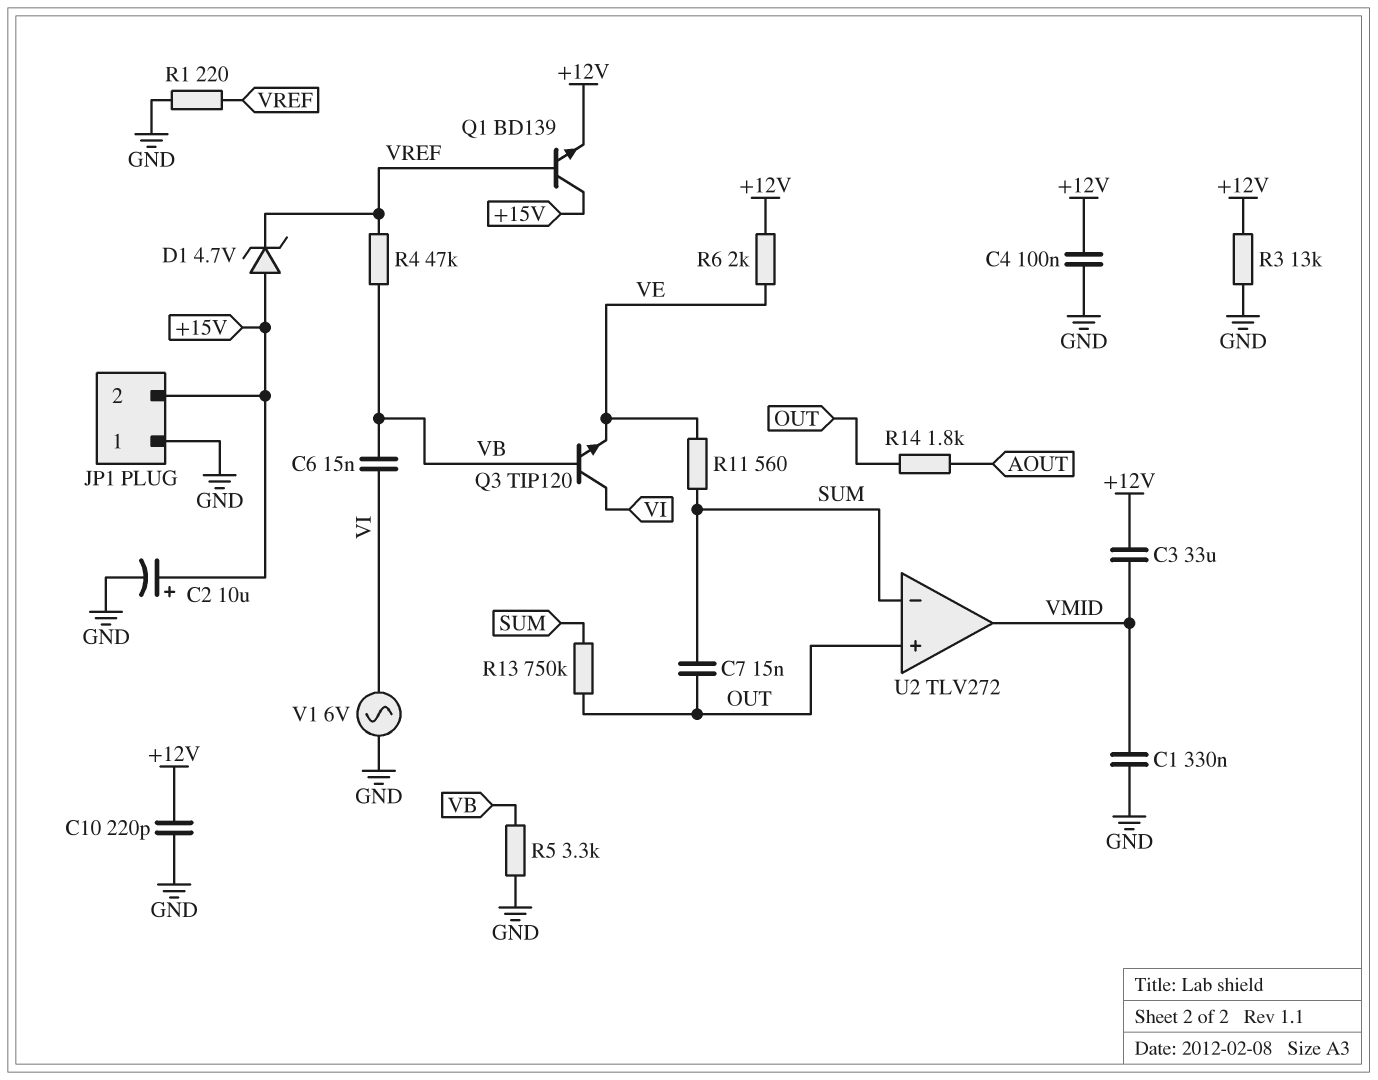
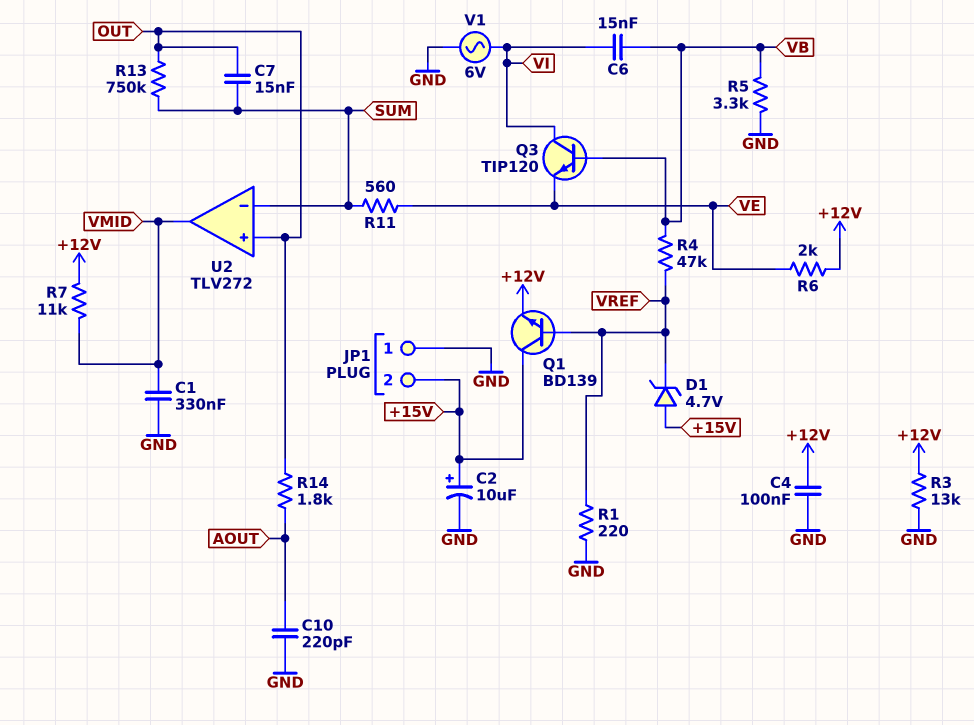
C3: 33uF (+12V, VMID) -> none
C10: 220pF (+12V, GND) -> 220pF (AOUT, GND)
R7: none -> 11k (+12V, VMID)

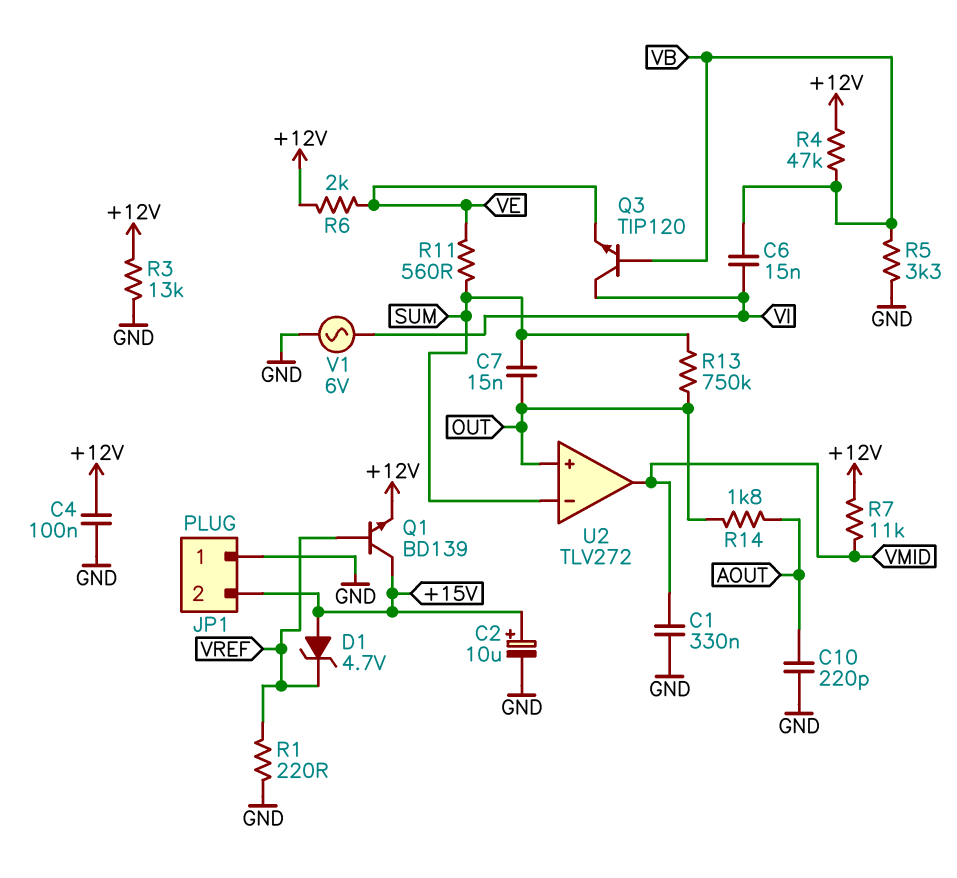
R4: 47k (VB, VREF) -> 47k (+12V, VB)

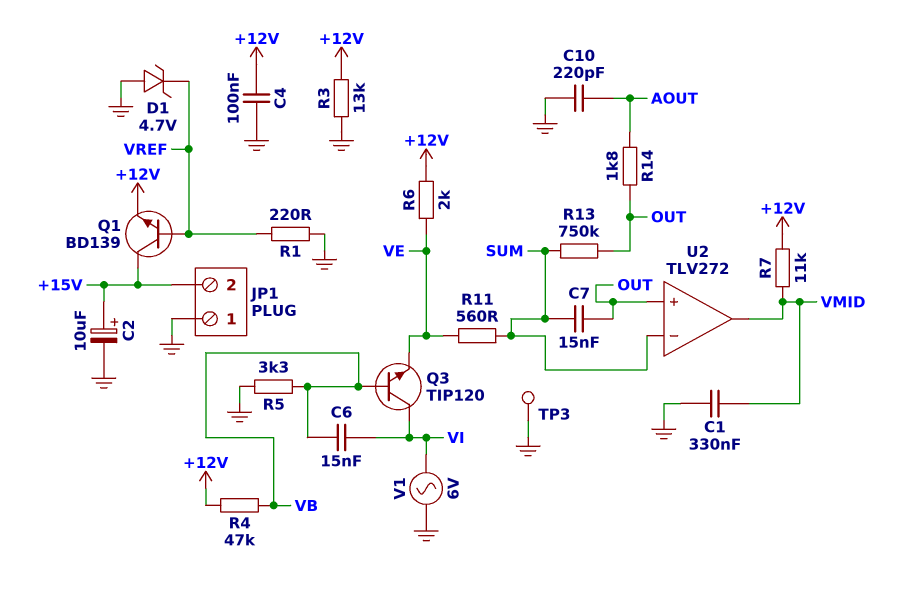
D1: zener 4.7V (A +15V, K VREF) -> zener 4.7V (A GND, K VREF)
TP3: none -> test point (GND)

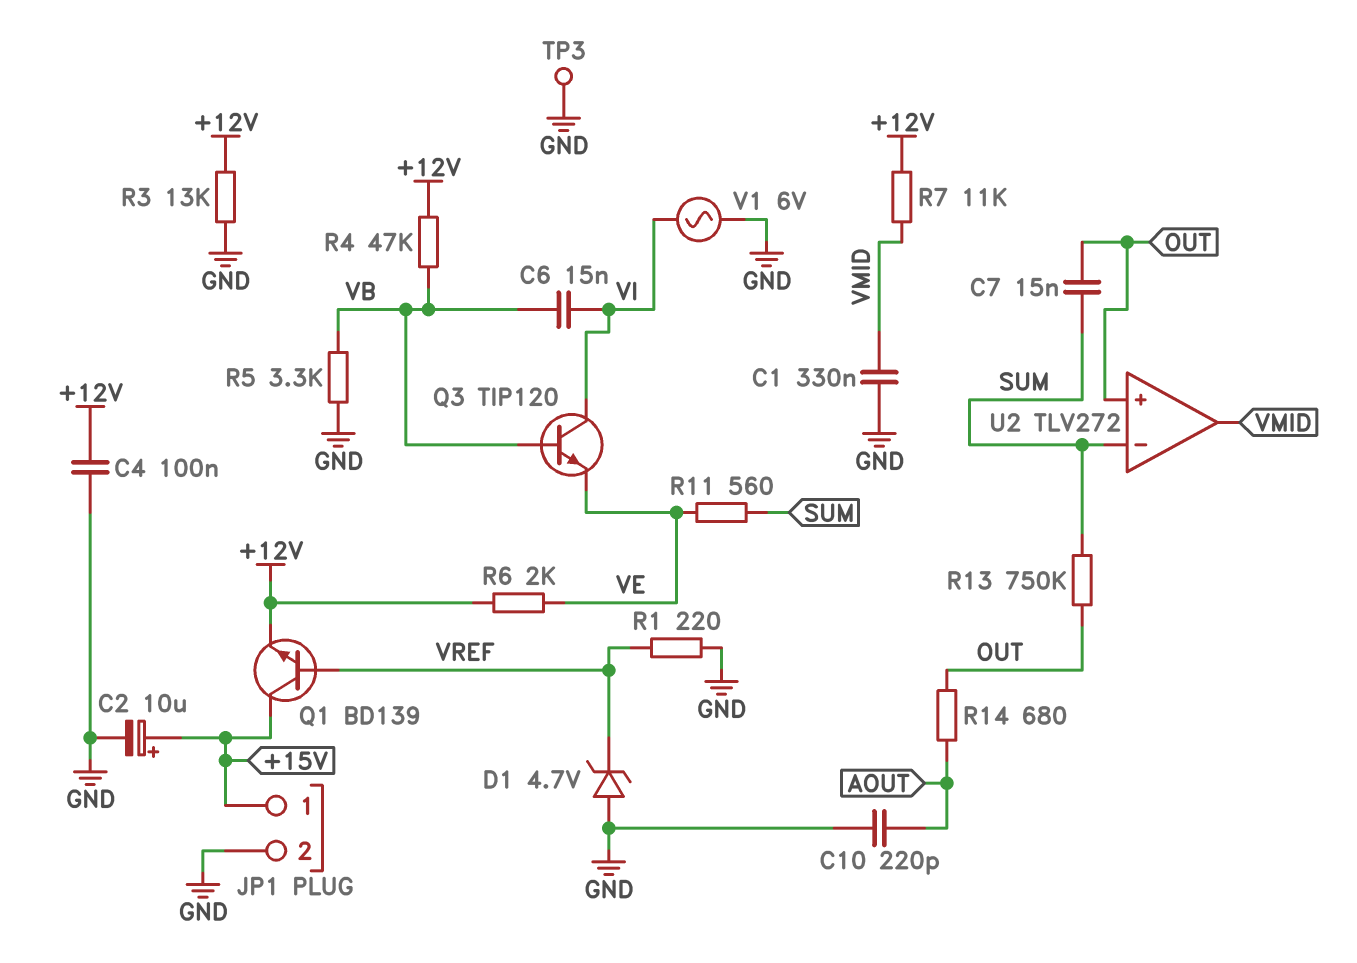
JP1 pin 1: GND -> +15V
JP1 pin 2: +15V -> GND
R14: 1.8k (AOUT, OUT) -> 680 (AOUT, OUT)

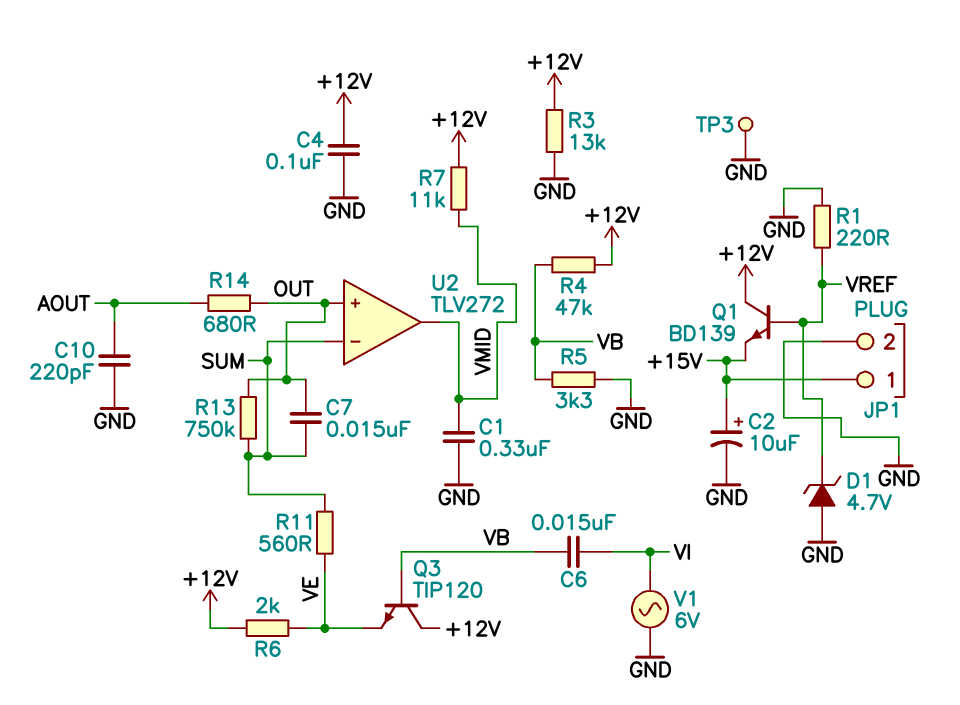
Q1: NPN BD139 (B VREF, C +15V, E +12V) -> NPN BD139 (B VREF, C +12V, E +15V)
Q3: NPN TIP120 (B VB, C VI, E VE) -> NPN TIP120 (B VB, C +12V, E VE)

